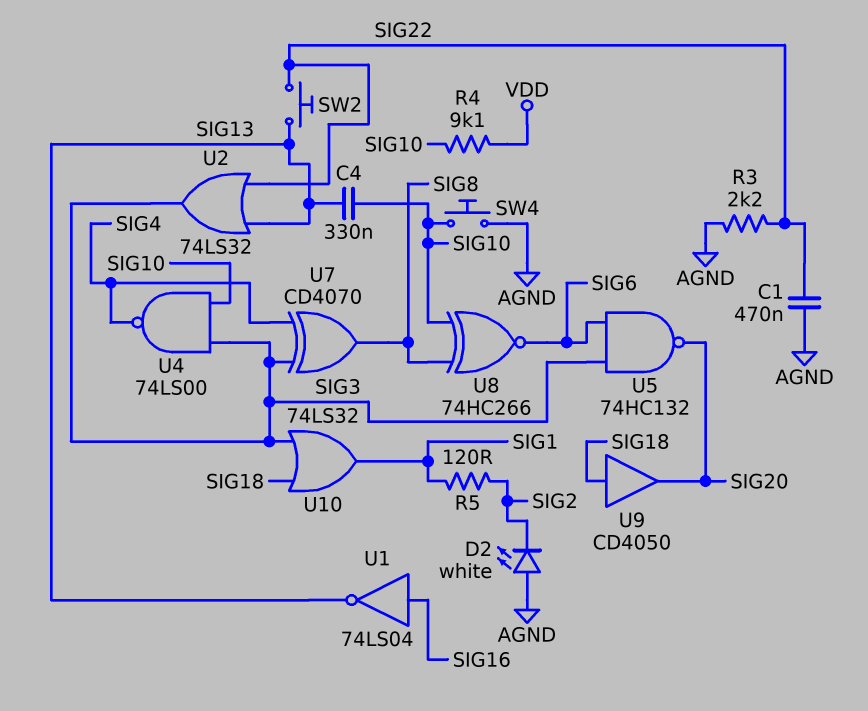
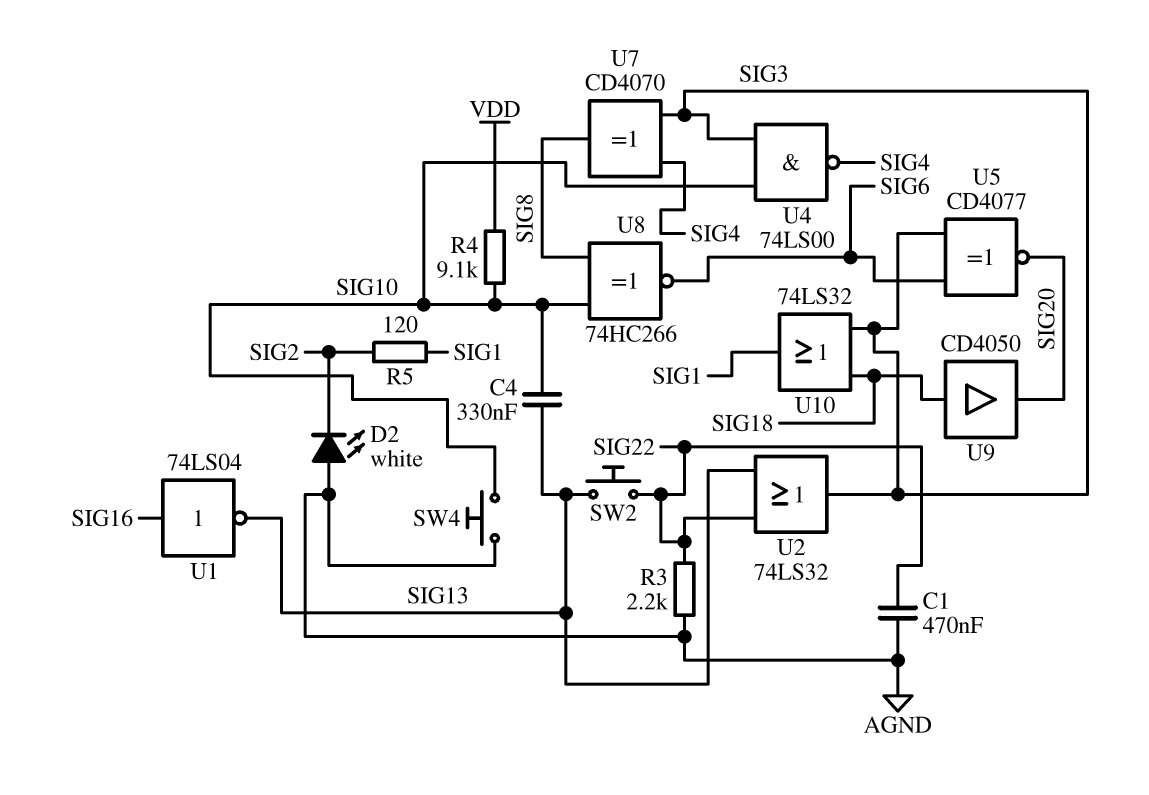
U5: NAND 74HC132 (in SIG3, in SIG6, out SIG20) -> XNOR CD4077 (in SIG3, in SIG6, out SIG20)

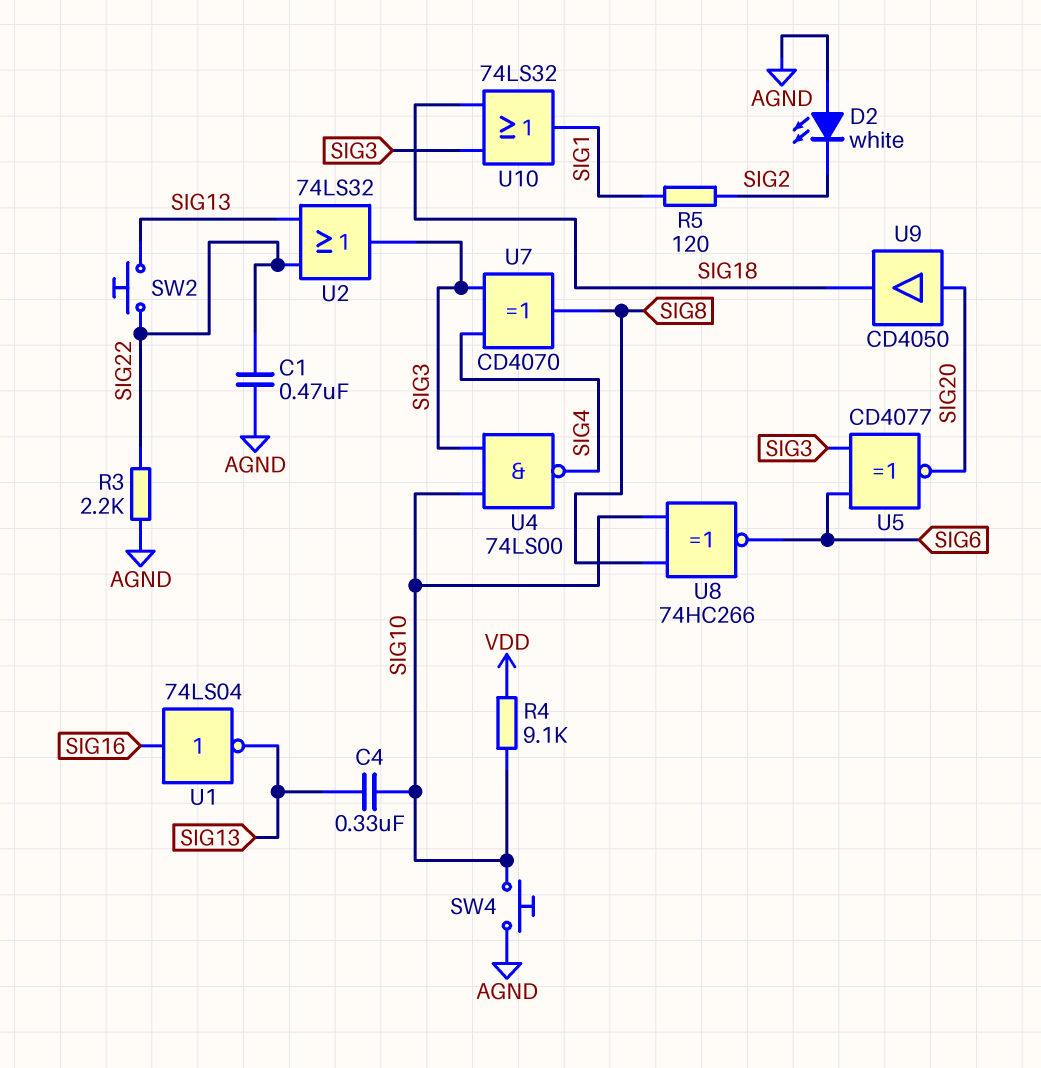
U9: buffer CD4050 (in SIG18, out SIG20) -> buffer CD4050 (in SIG20, out SIG18)

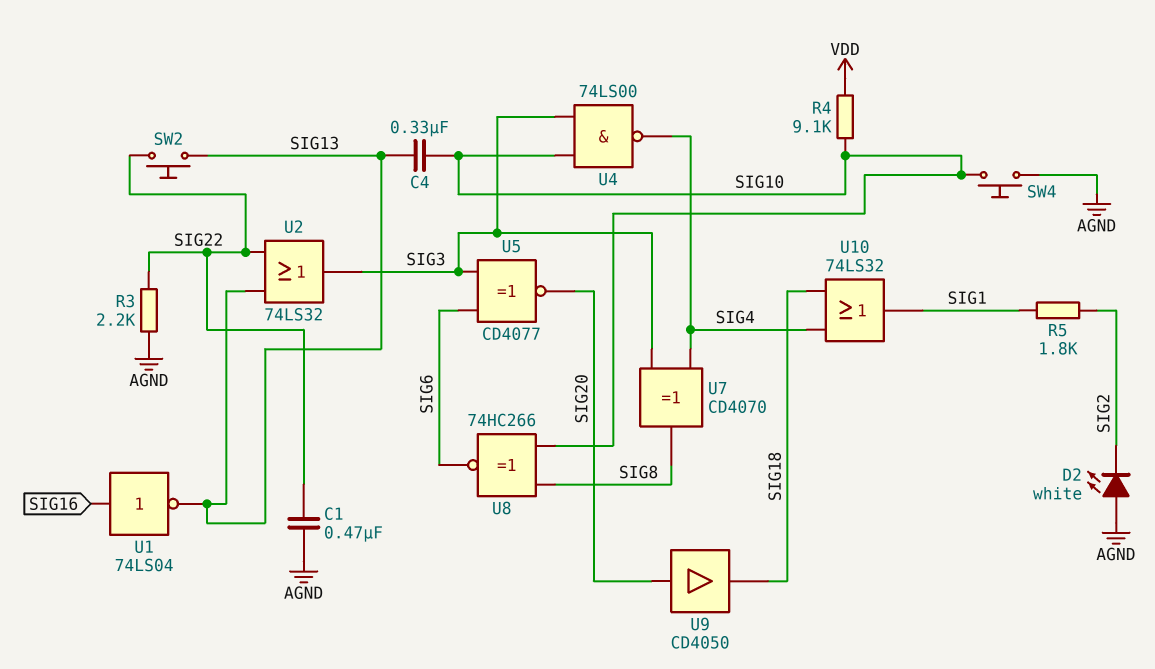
R5: 120 (SIG1, SIG2) -> 1.8k (SIG1, SIG2)
U10: OR 74LS32 (in SIG3, in SIG18, out SIG1) -> OR 74LS32 (in SIG4, in SIG18, out SIG1)

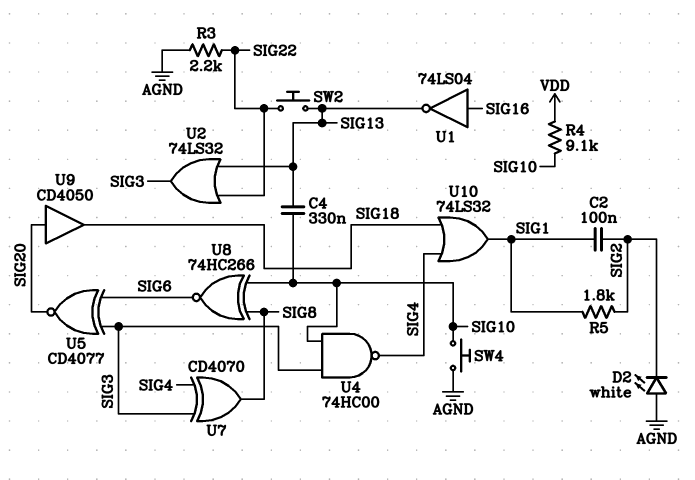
C1: 470nF (AGND, SIG22) -> none
C2: none -> 100nF (SIG1, SIG2)
U4: NAND 74LS00 (in SIG3, in SIG10, out SIG4) -> NAND 74HC00 (in SIG3, in SIG10, out SIG4)

